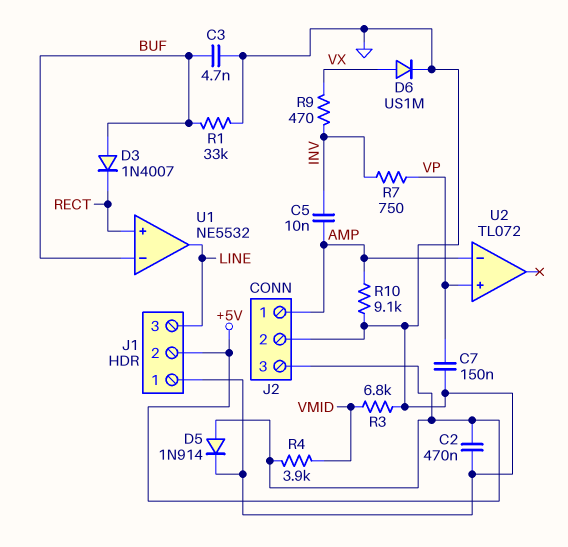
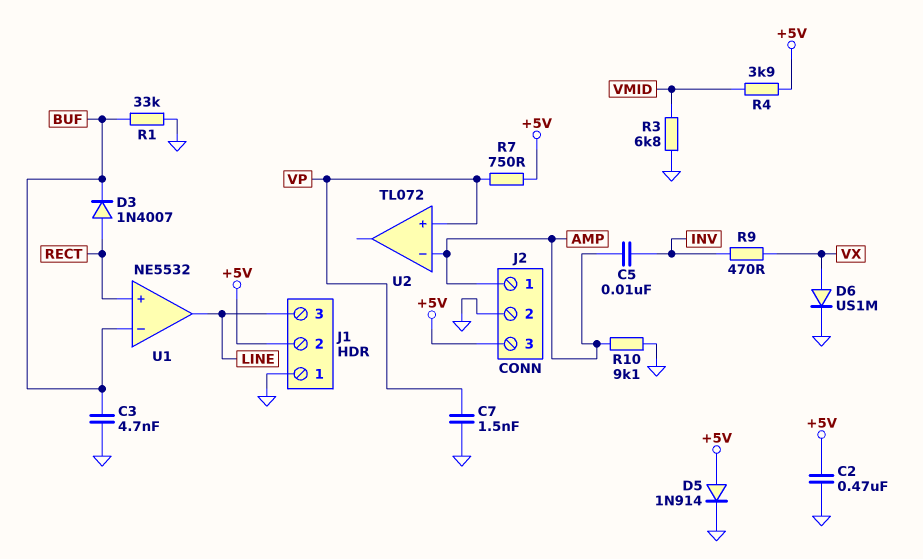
C7: 150nF (GND, VP) -> 1.5nF (GND, VP)
D3: diode 1N4007 (A BUF, K RECT) -> diode 1N4007 (A RECT, K BUF)
R7: 750 (INV, VP) -> 750 (+5V, VP)

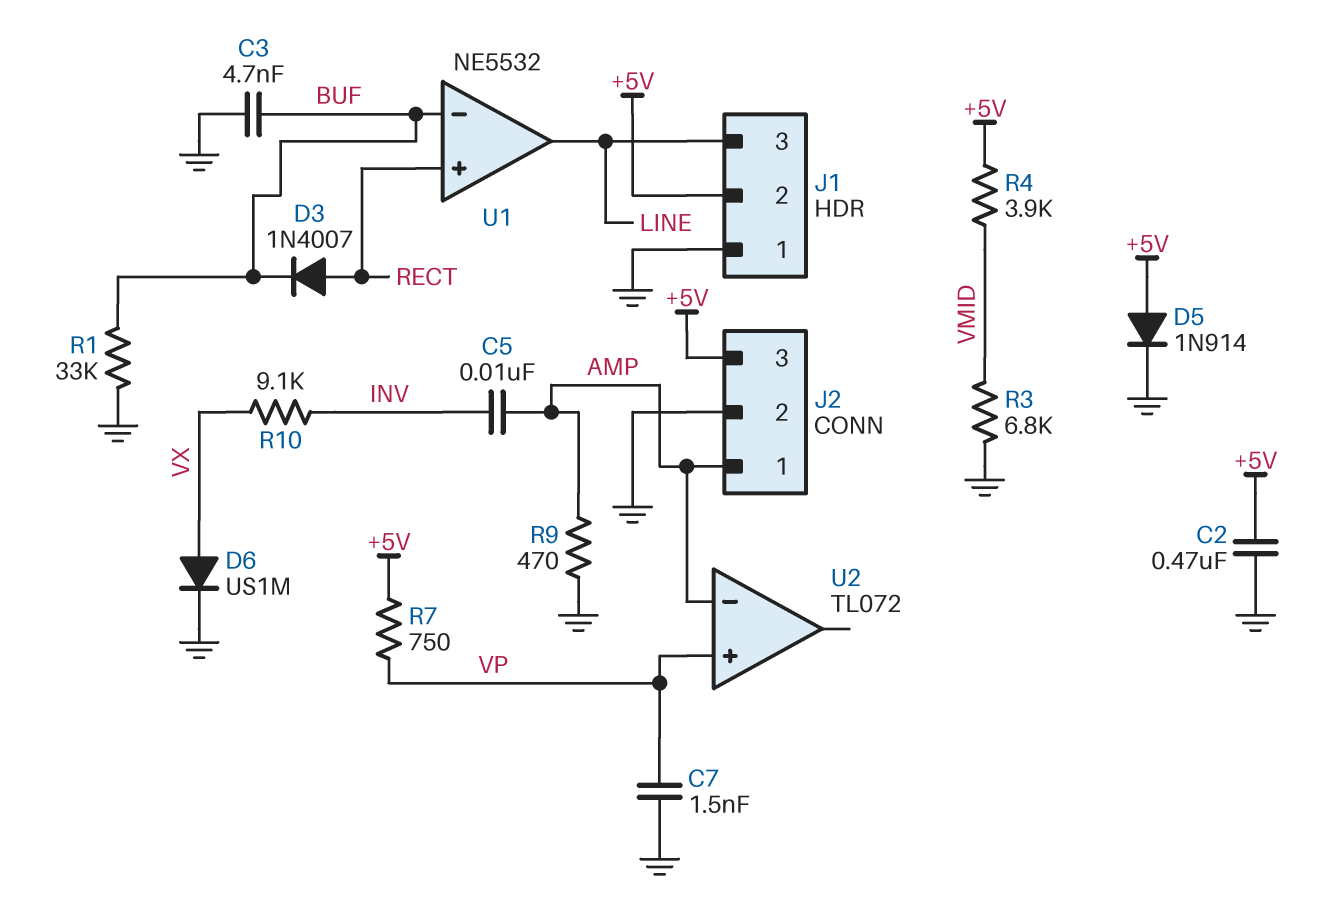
R9: 470 (INV, VX) -> 470 (AMP, GND)
R10: 9.1k (AMP, GND) -> 9.1k (INV, VX)

